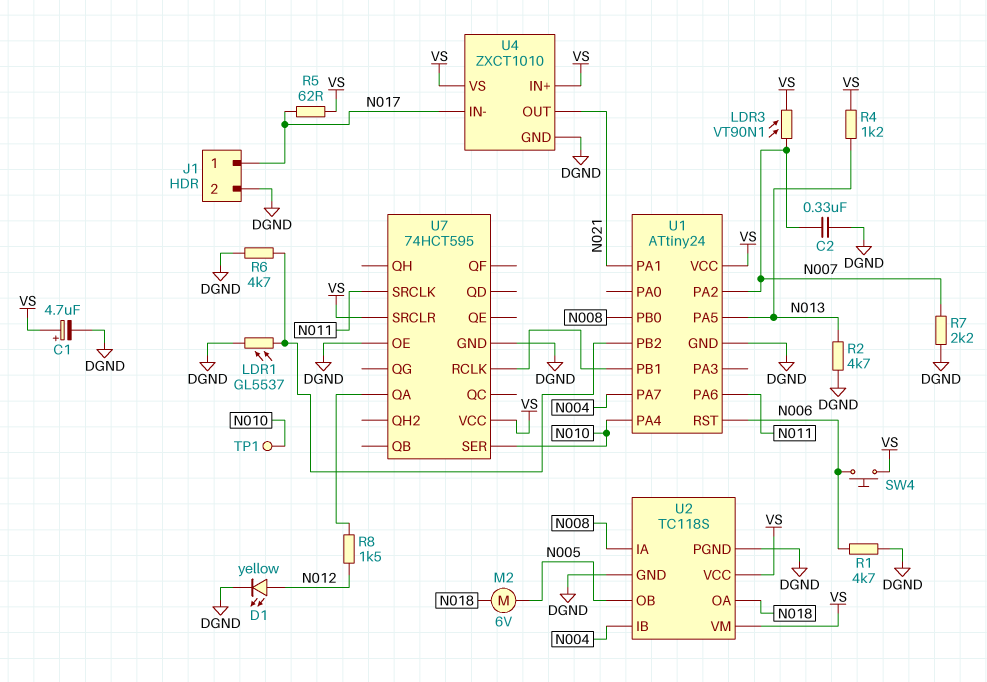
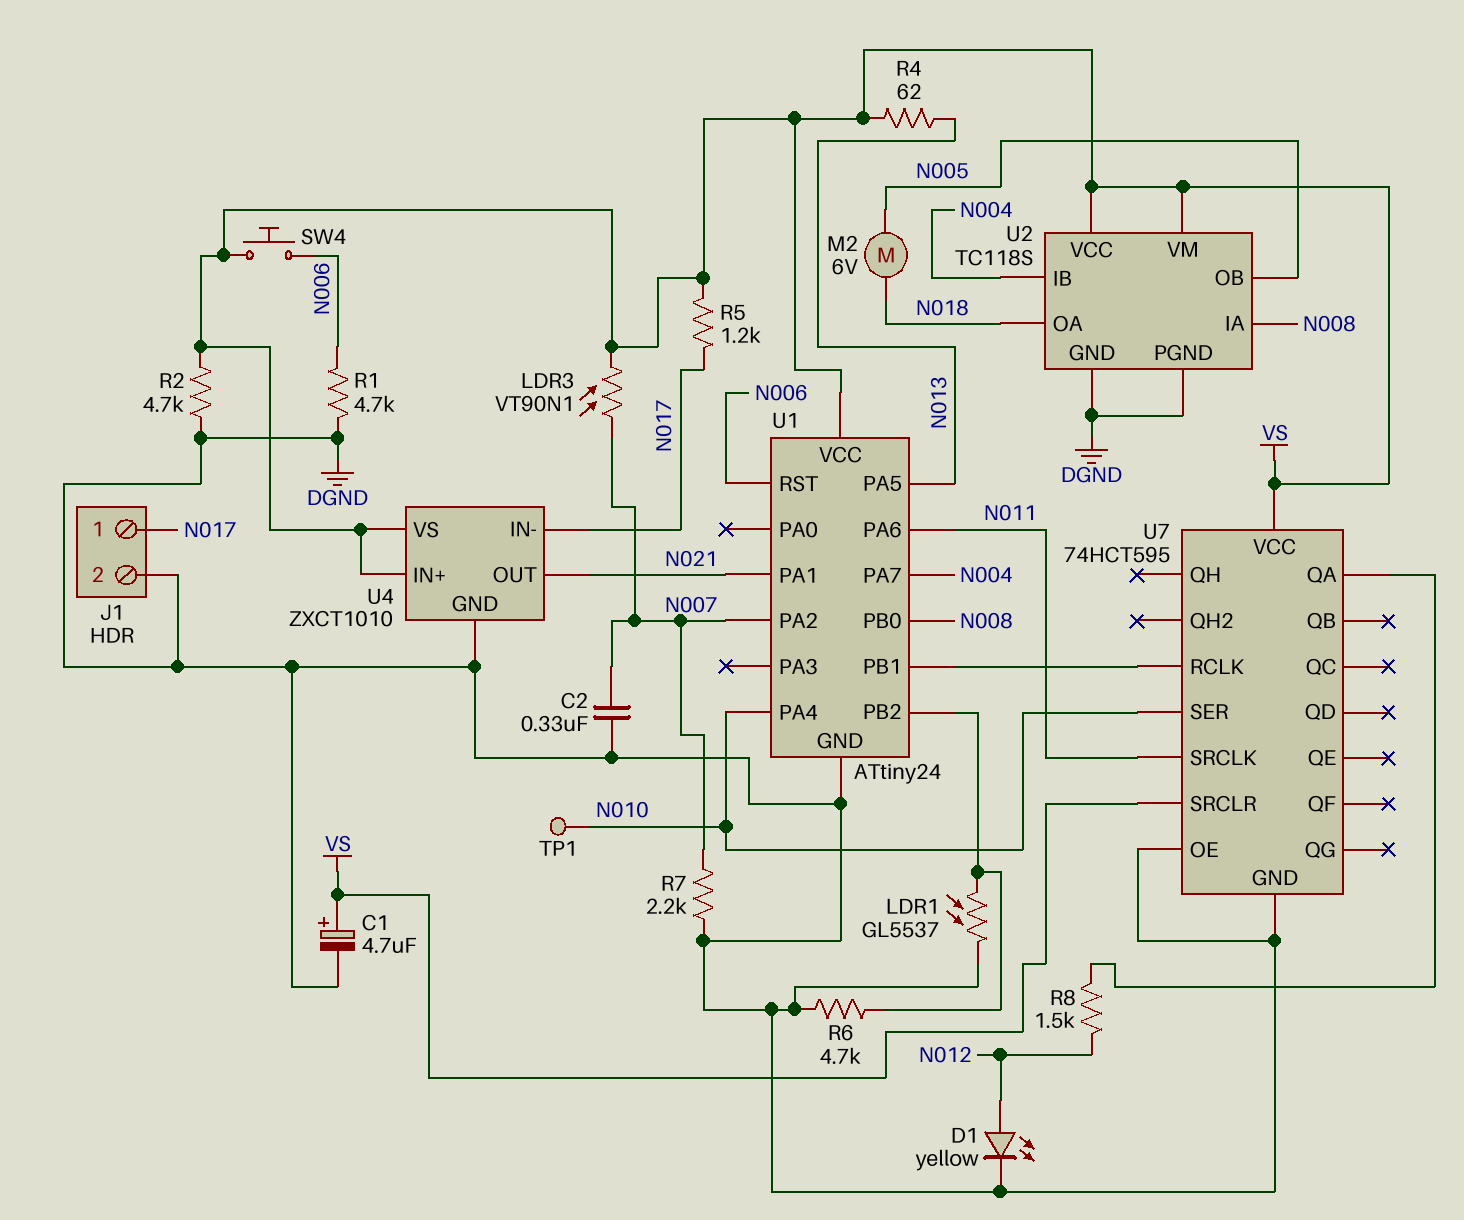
R2: 4.7k (DGND, N013) -> 4.7k (DGND, VS)
R4: 1.2k (N013, VS) -> 62 (N013, VS)
R5: 62 (N017, VS) -> 1.2k (N017, VS)

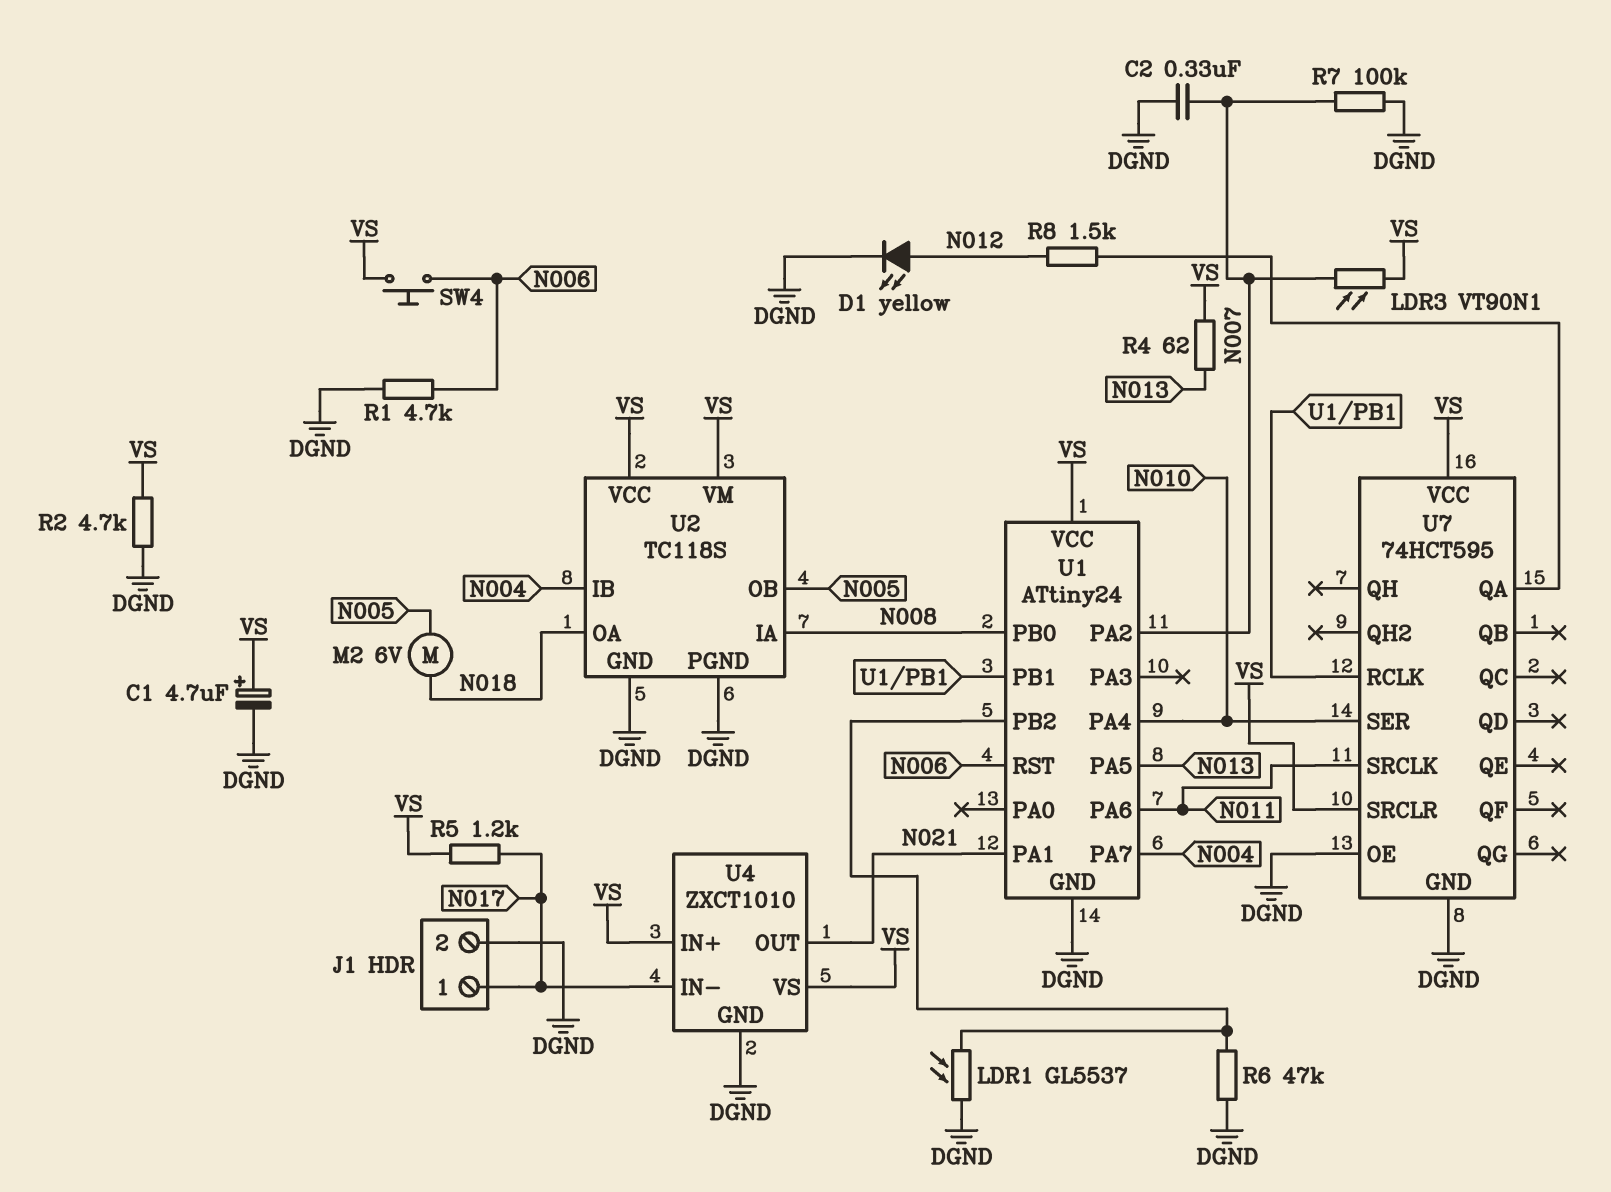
R6: 4.7k (DGND, U1/PB2) -> 47k (DGND, U1/PB2)
R7: 2.2k (DGND, N007) -> 100k (DGND, N007)
TP1: test point (N010) -> none

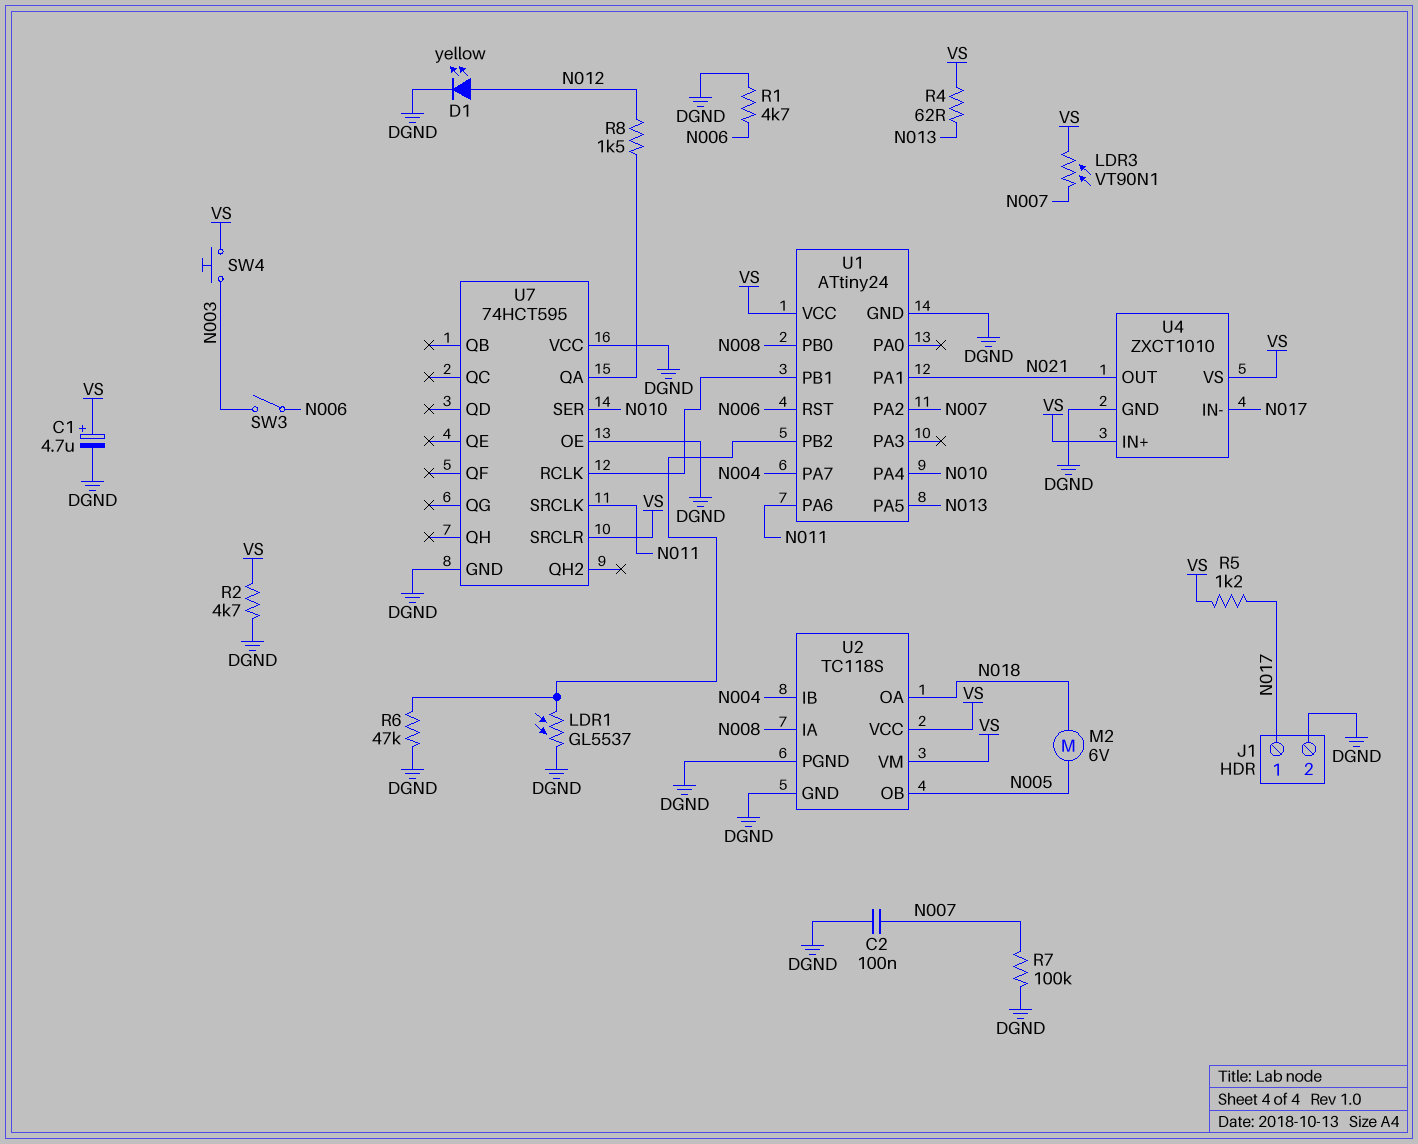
C2: 330nF (DGND, N007) -> 100nF (DGND, N007)
SW3: none -> switch (N003, N006)
SW4: button (N006, VS) -> button (N003, VS)
U7 pin VCC: VS -> DGND

